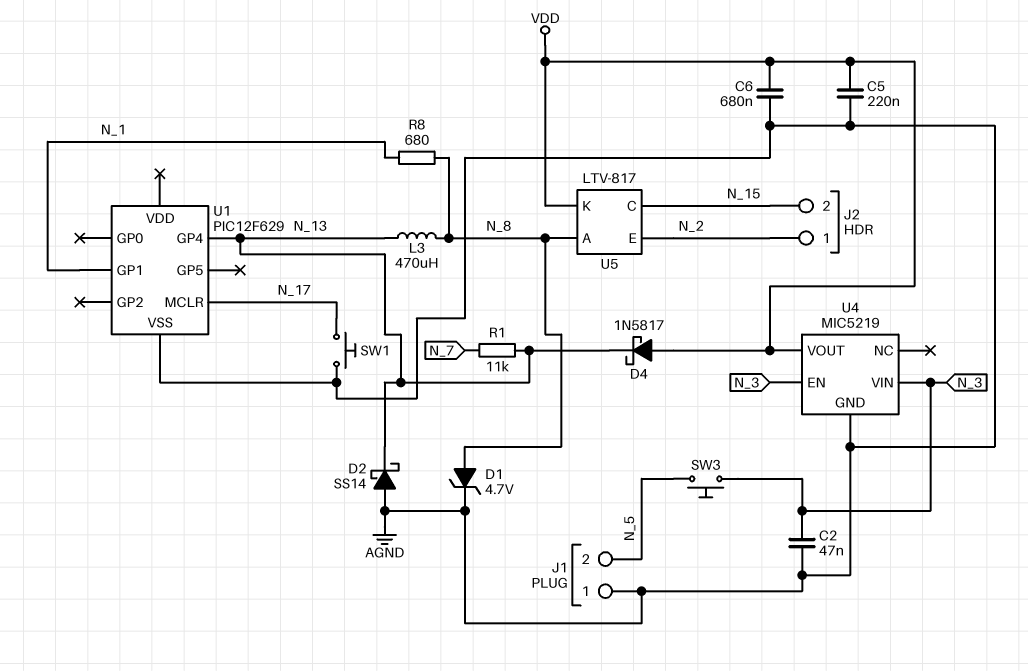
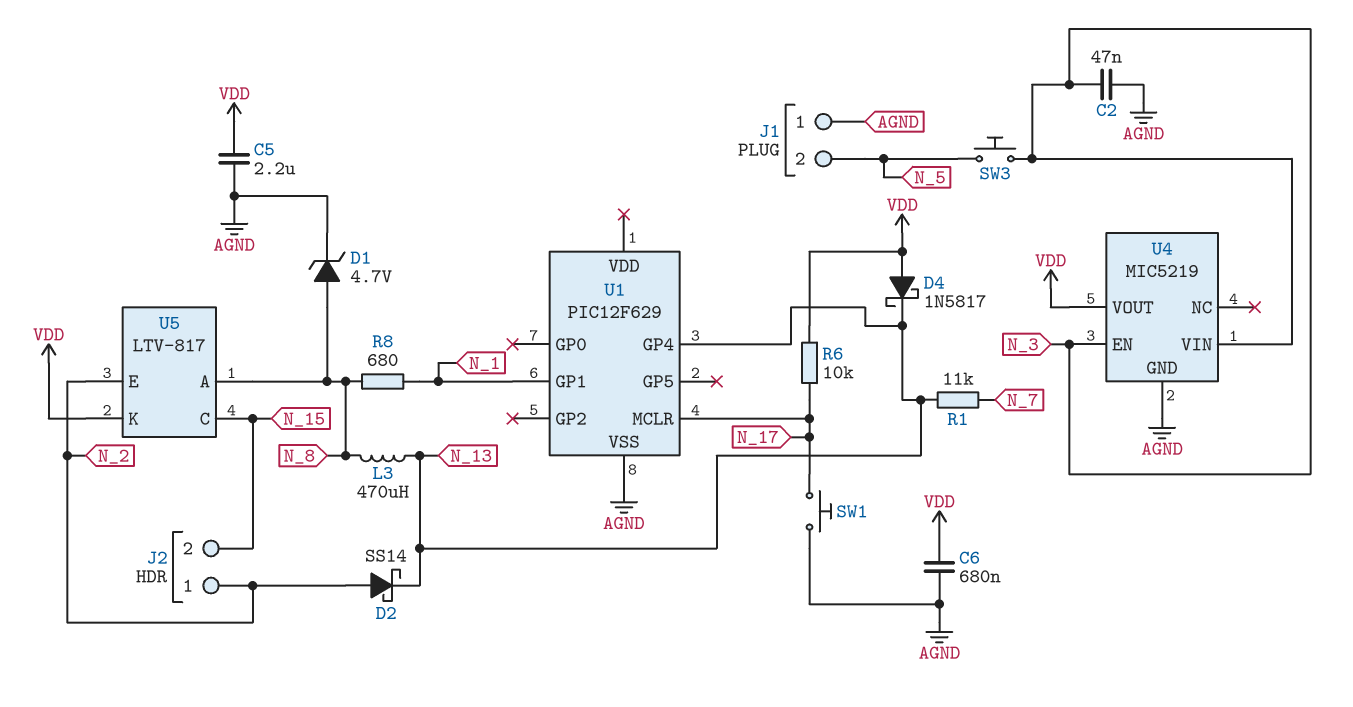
C5: 220nF (AGND, VDD) -> 2.2uF (AGND, VDD)
D2: schottky SS14 (A AGND, K N_13) -> schottky SS14 (A N_2, K N_13)
R6: none -> 10k (N_17, VDD)

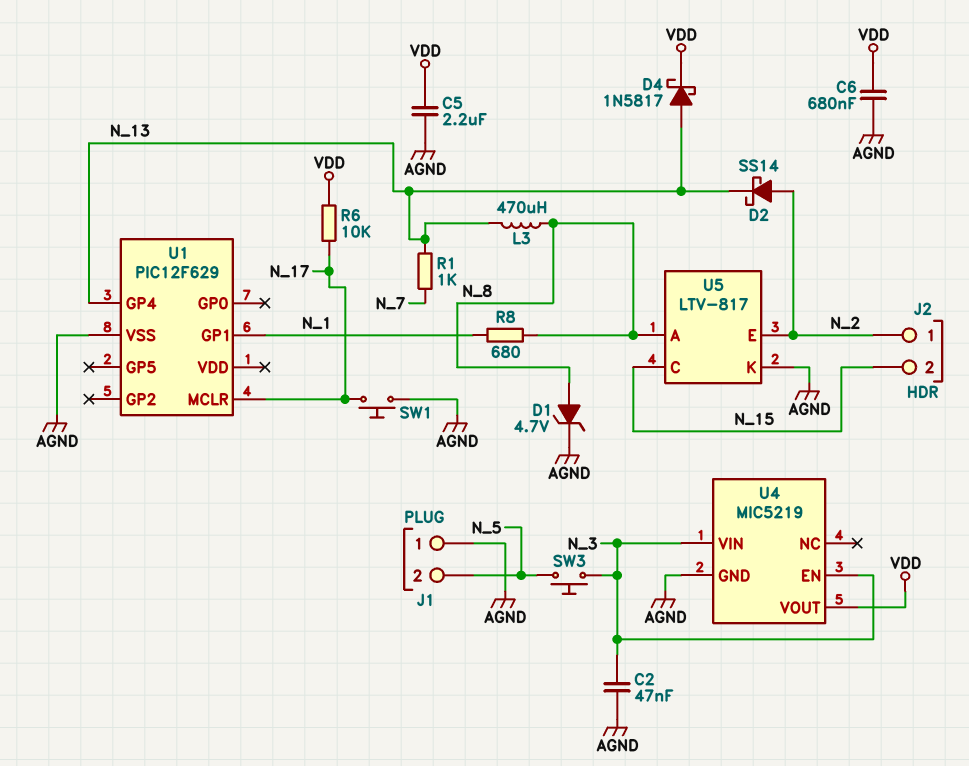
D4: schottky 1N5817 (A VDD, K N_13) -> schottky 1N5817 (A N_13, K VDD)
R1: 11k (N_7, N_13) -> 1k (N_7, N_13)
U5 pin K: VDD -> AGND

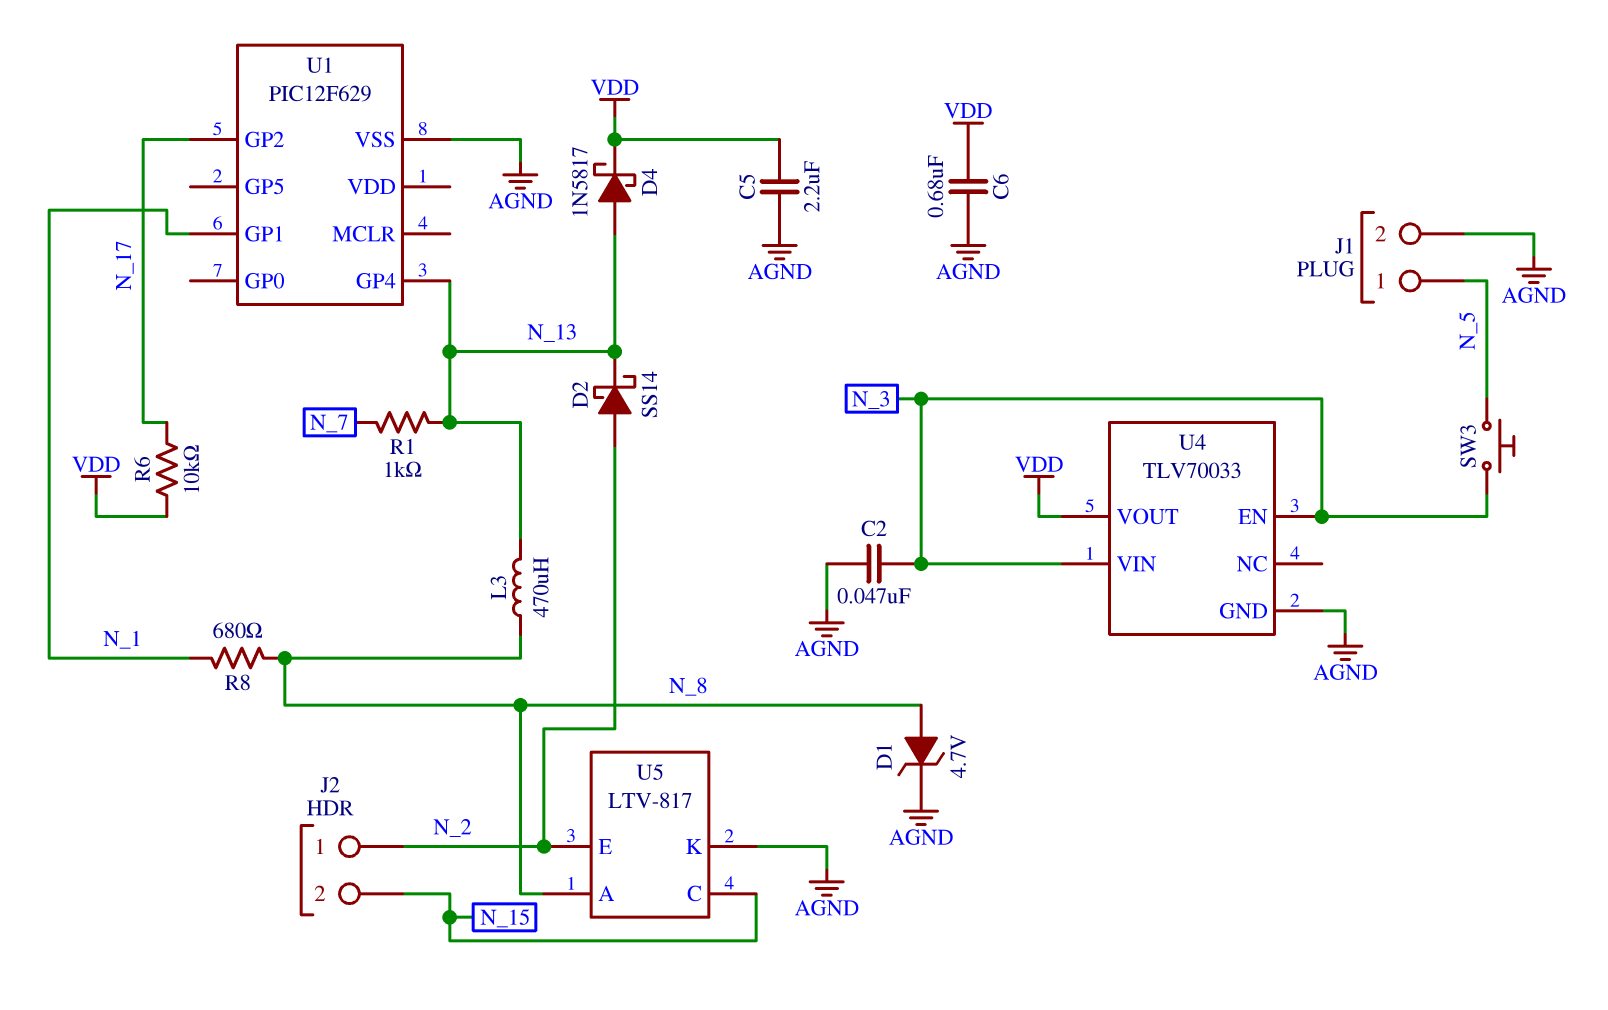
J1 pin 1: AGND -> N_5
J1 pin 2: N_5 -> AGND
SW1: button (AGND, N_17) -> none
U1 pin GP2: none -> N_17
U1 pin MCLR: N_17 -> none
U4: MIC5219 -> TLV70033

